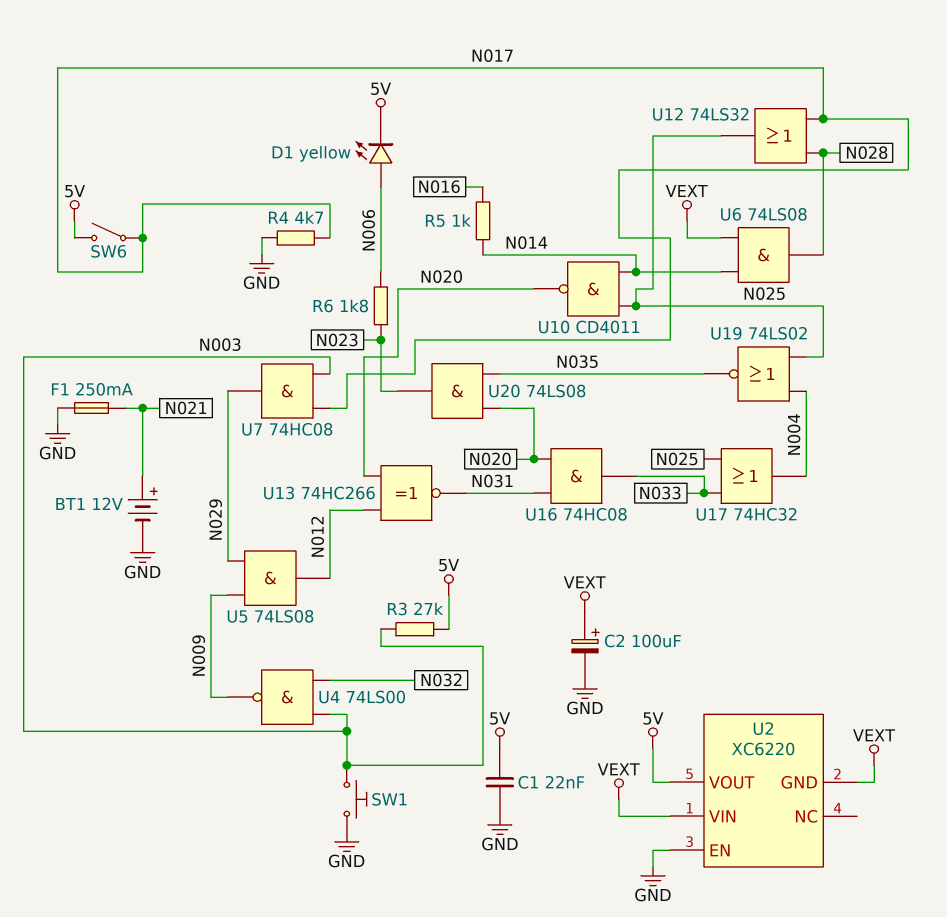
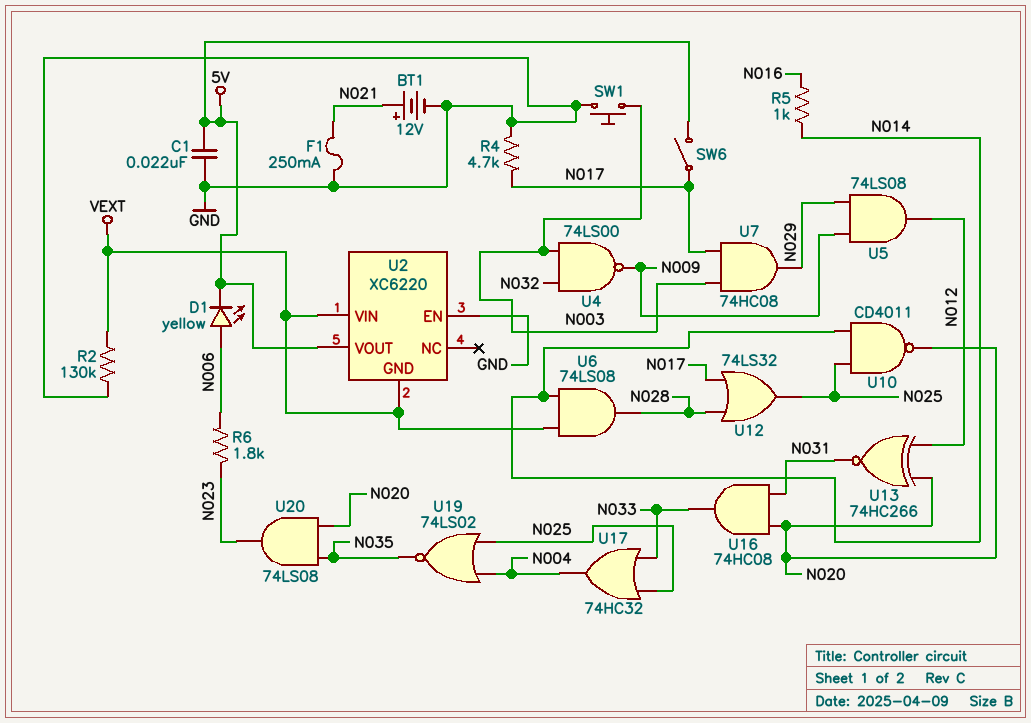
C2: 100uF (plus VEXT, minus GND) -> none
R2: none -> 130k (GND, VEXT)
R3: 27k (5V, N003) -> none

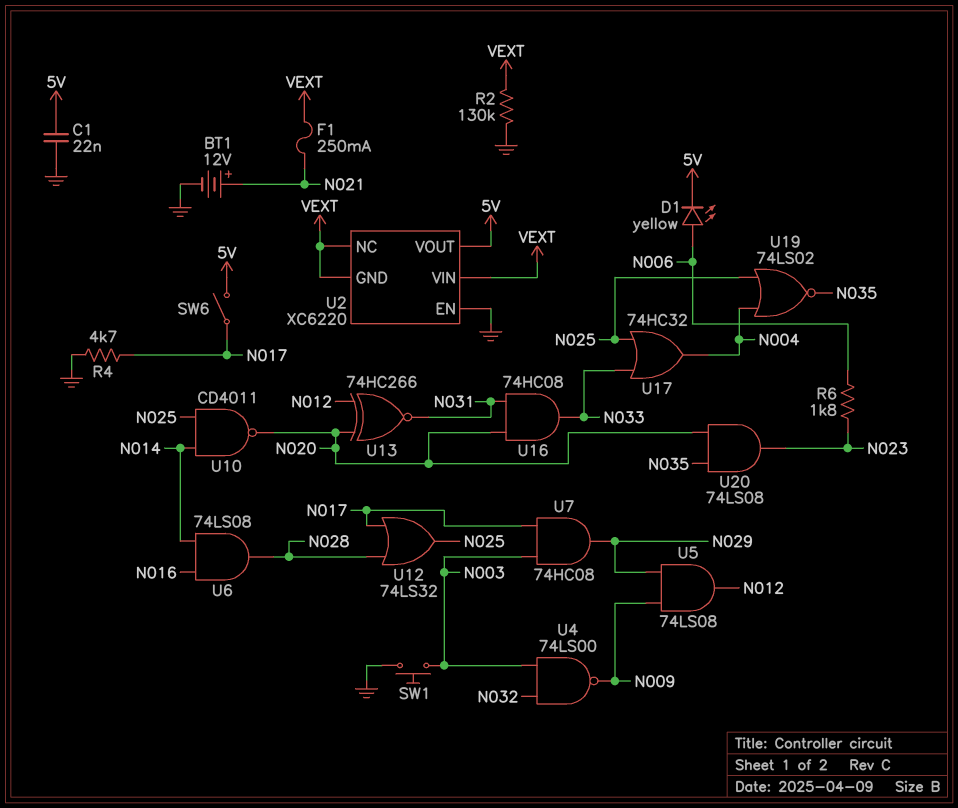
F1: 250mA (GND, N021) -> 250mA (N021, VEXT)
R5: 1k (N014, N016) -> none
U2 pin NC: none -> VEXT
U6: AND 74LS08 (in N014, in VEXT, out N028) -> AND 74LS08 (in N014, in N016, out N028)

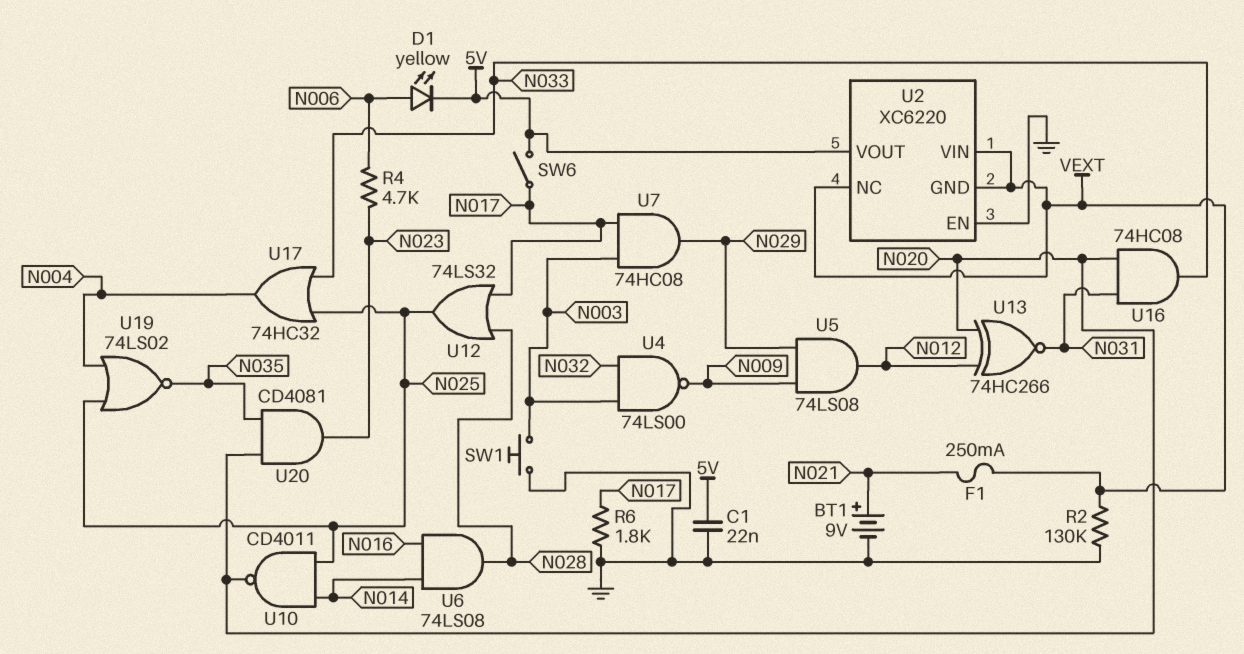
BT1: 12V (plus N021, minus GND) -> 9V (plus N021, minus GND)
R4: 4.7k (GND, N017) -> 4.7k (N006, N023)
R6: 1.8k (N006, N023) -> 1.8k (GND, N017)
U20: AND 74LS08 (in N020, in N035, out N023) -> AND CD4081 (in N020, in N035, out N023)

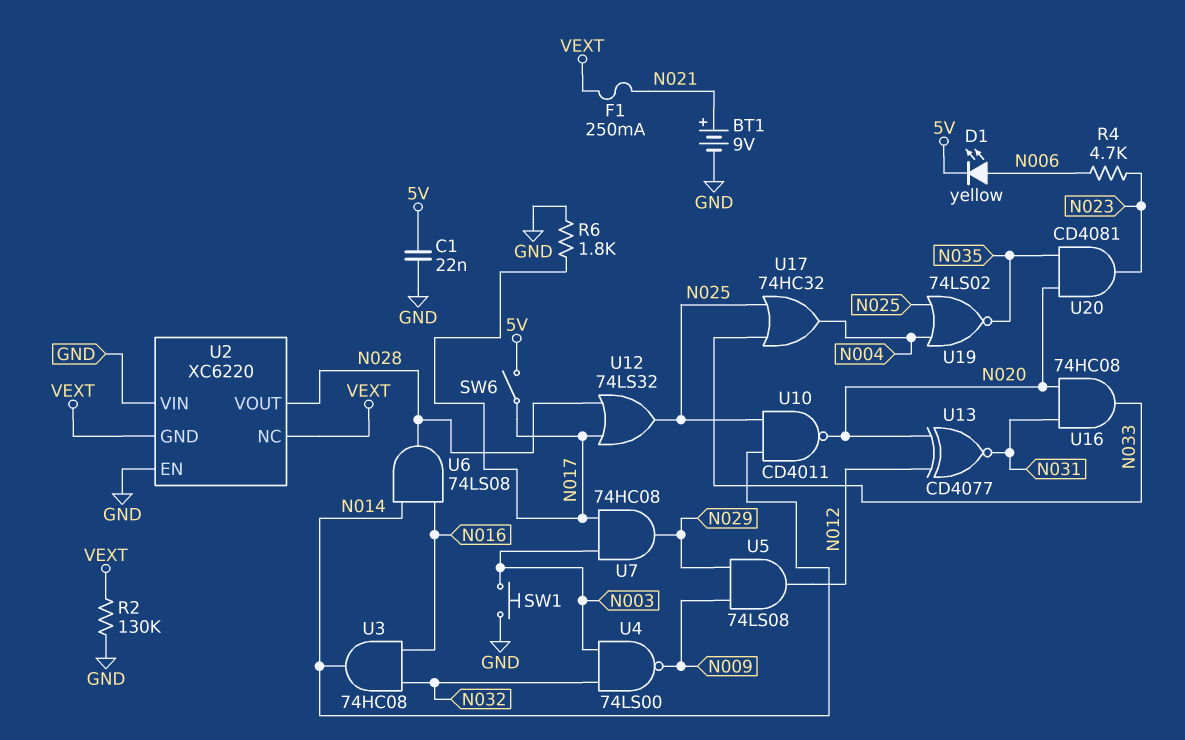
U2 pin VIN: VEXT -> GND
U2 pin VOUT: 5V -> N028
U3: none -> AND 74HC08 (in N016, in N032, out N014)
U13: XNOR 74HC266 (in N012, in N020, out N031) -> XNOR CD4077 (in N012, in N020, out N031)

